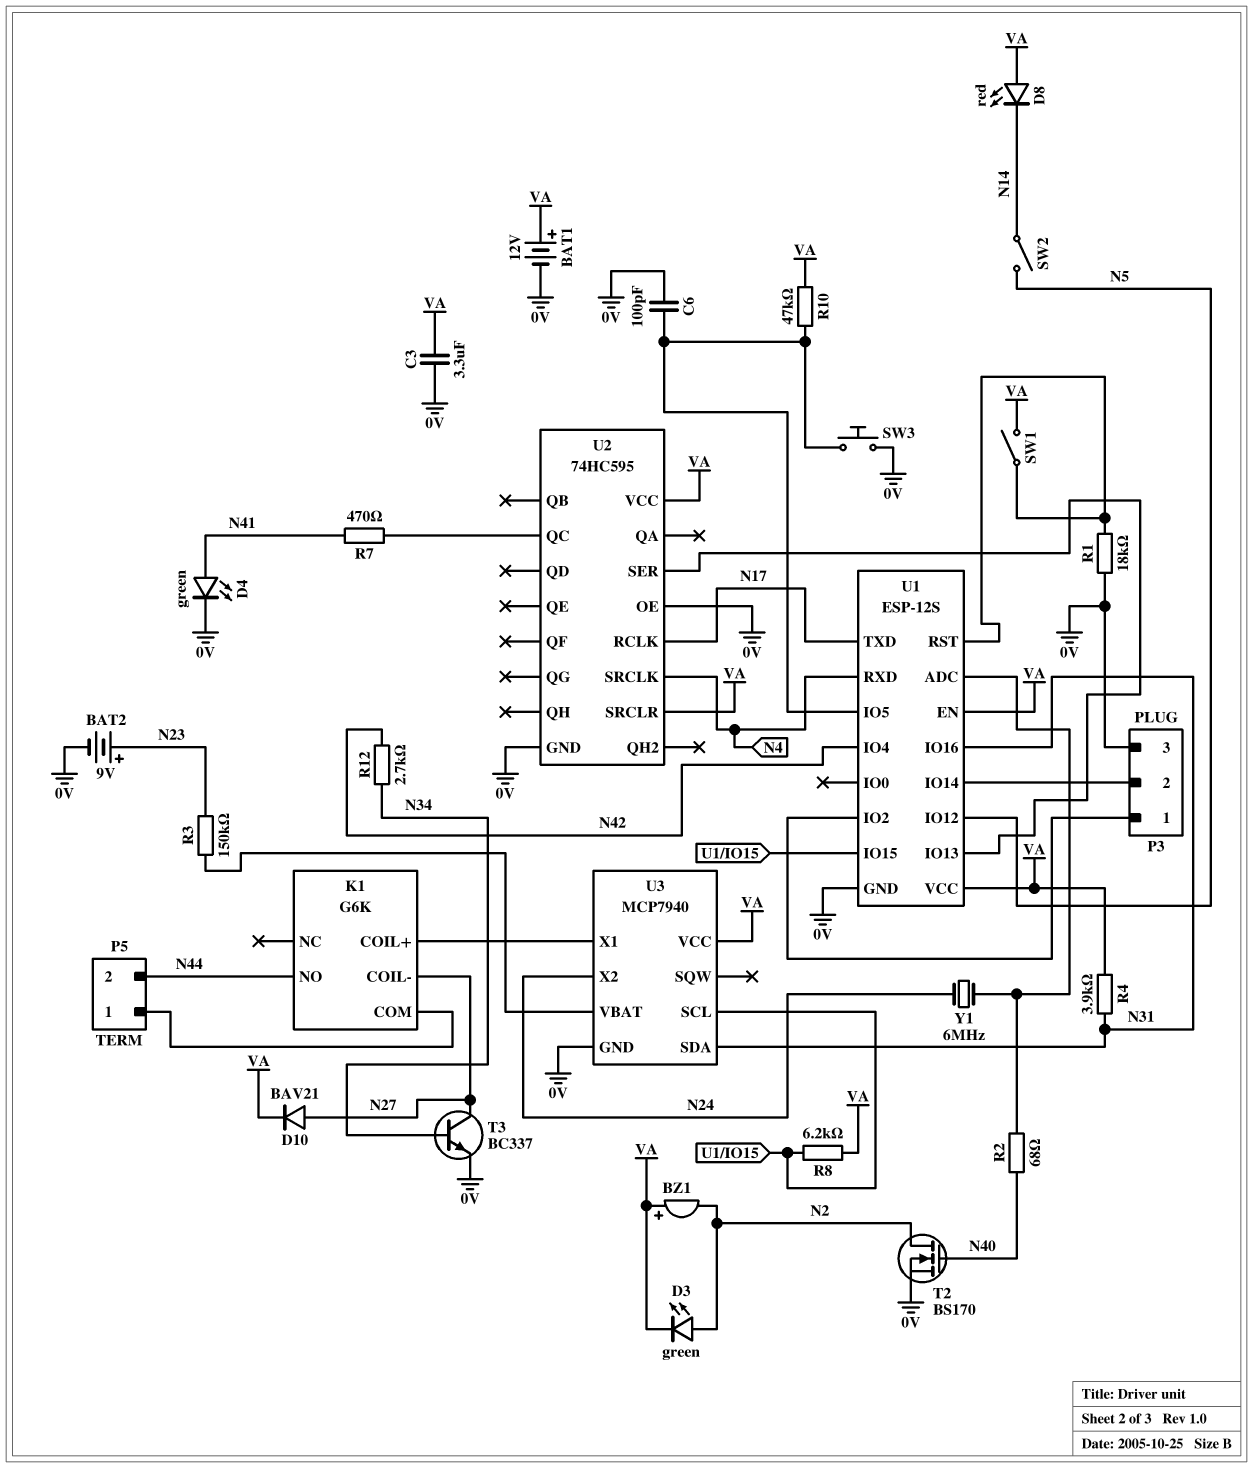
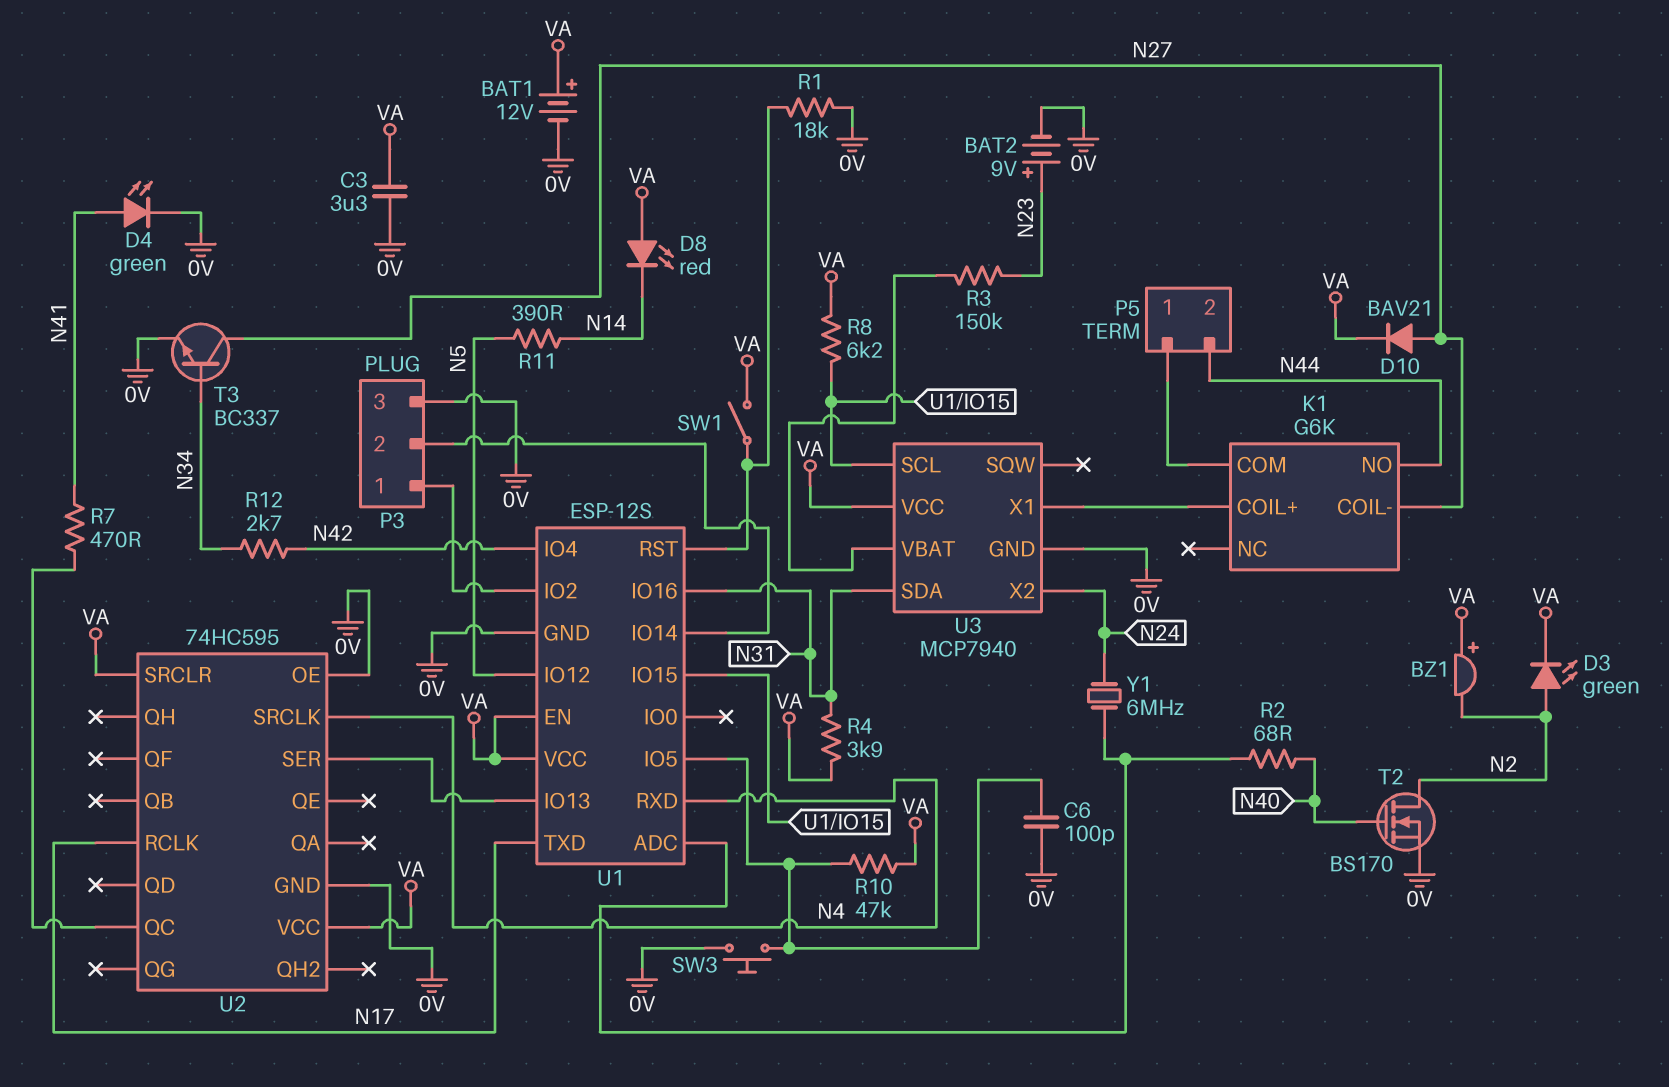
R11: none -> 390 (N5, N14)
SW2: switch (N5, N14) -> none

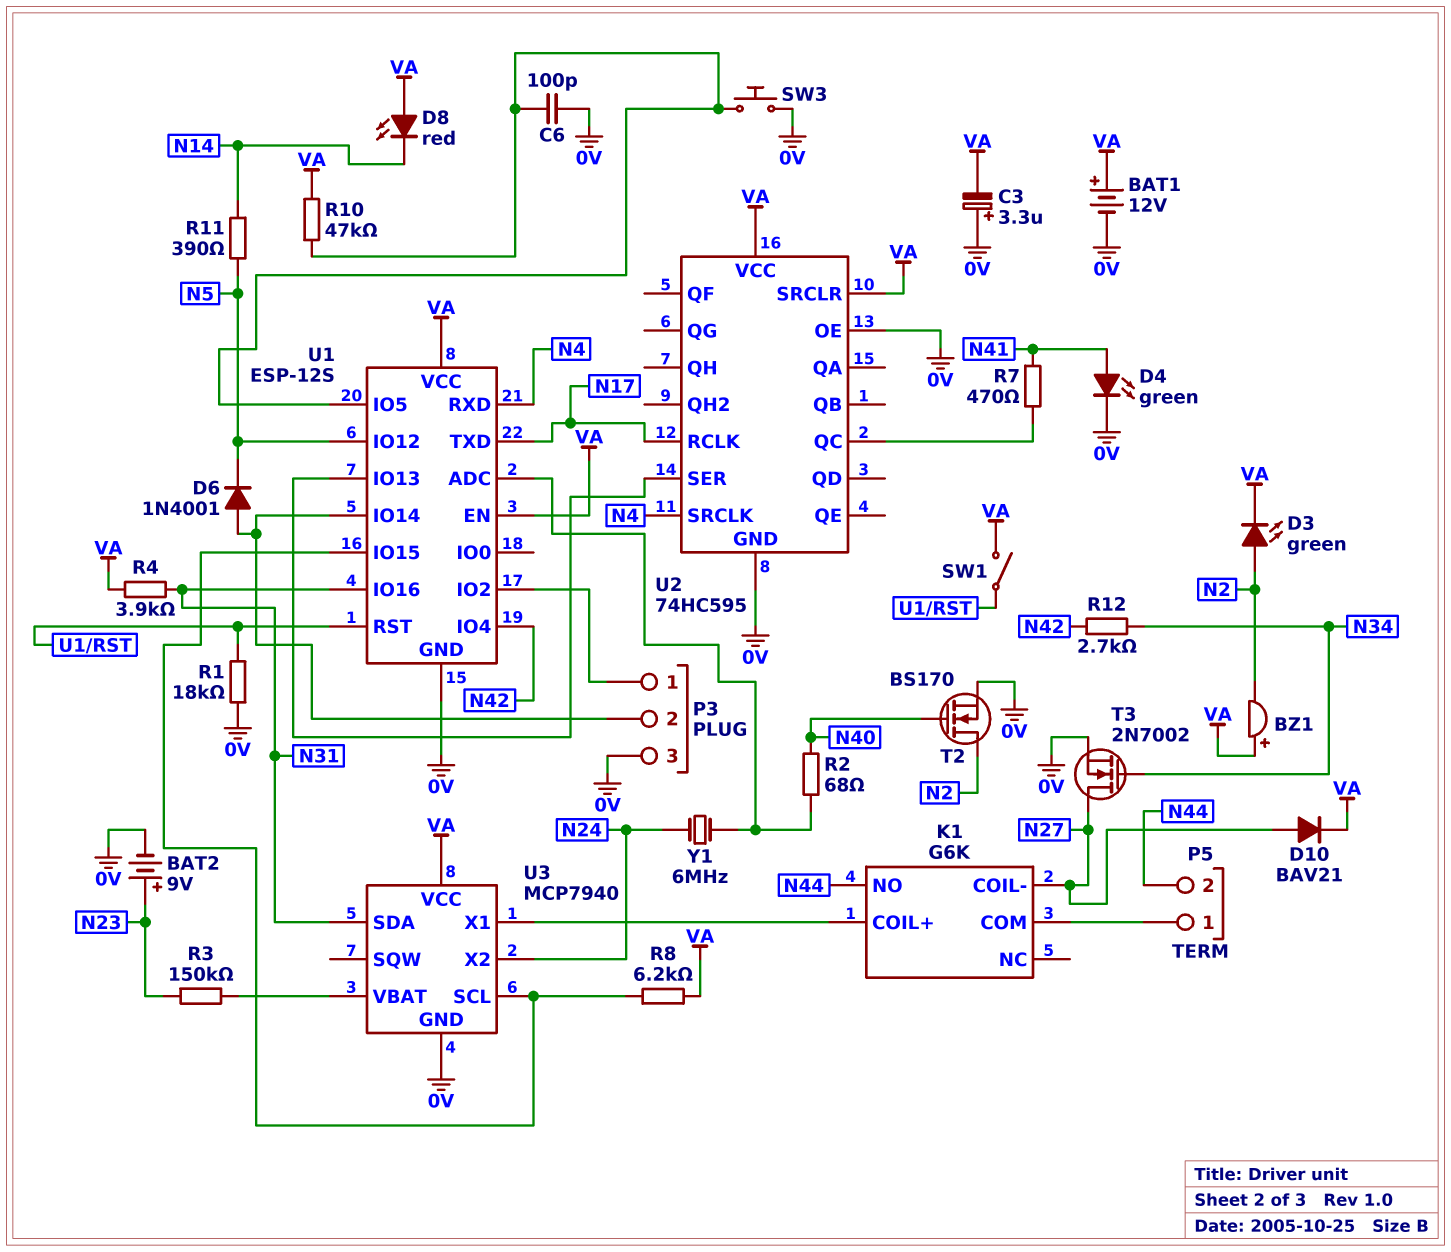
C3: 3.3uF (0V, VA) -> 3.3uF (plus 0V, minus VA)
D6: none -> diode 1N4001 (A P3/2, K N5)
T3: NPN BC337 (B N34, C N27, E 0V) -> NMOS 2N7002 (G N34, D N27, S 0V)

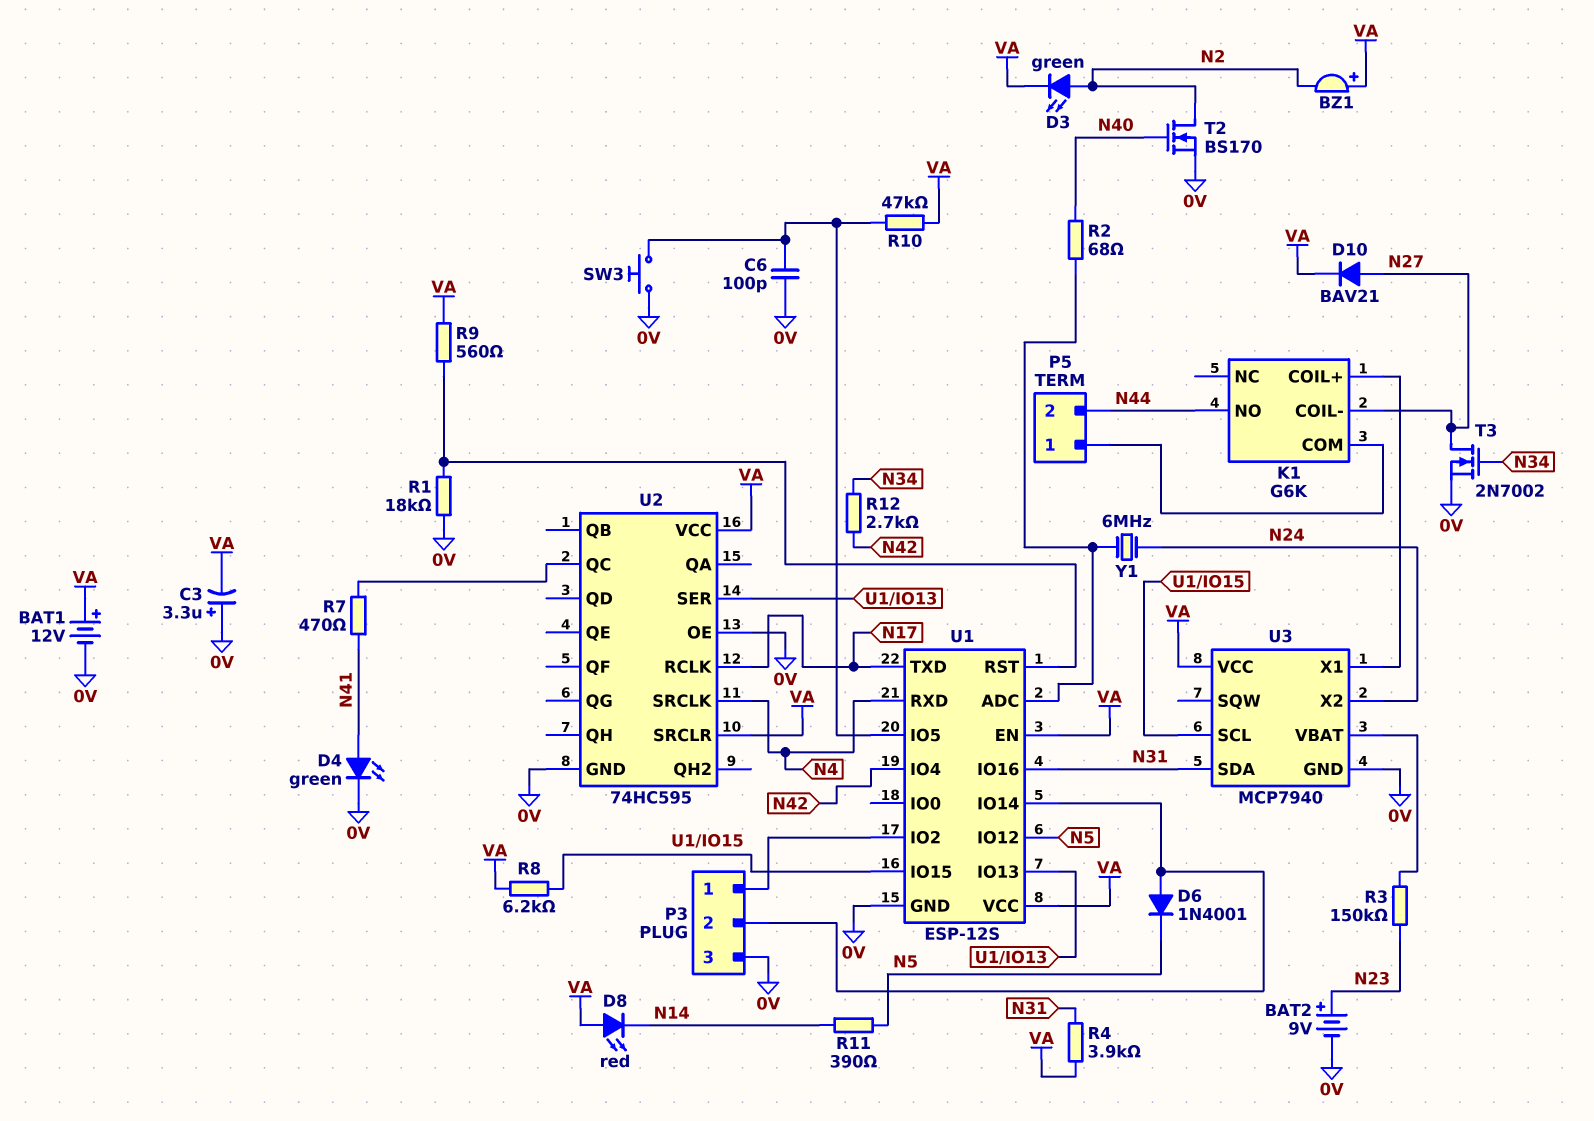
R9: none -> 560 (U1/RST, VA)
SW1: switch (U1/RST, VA) -> none

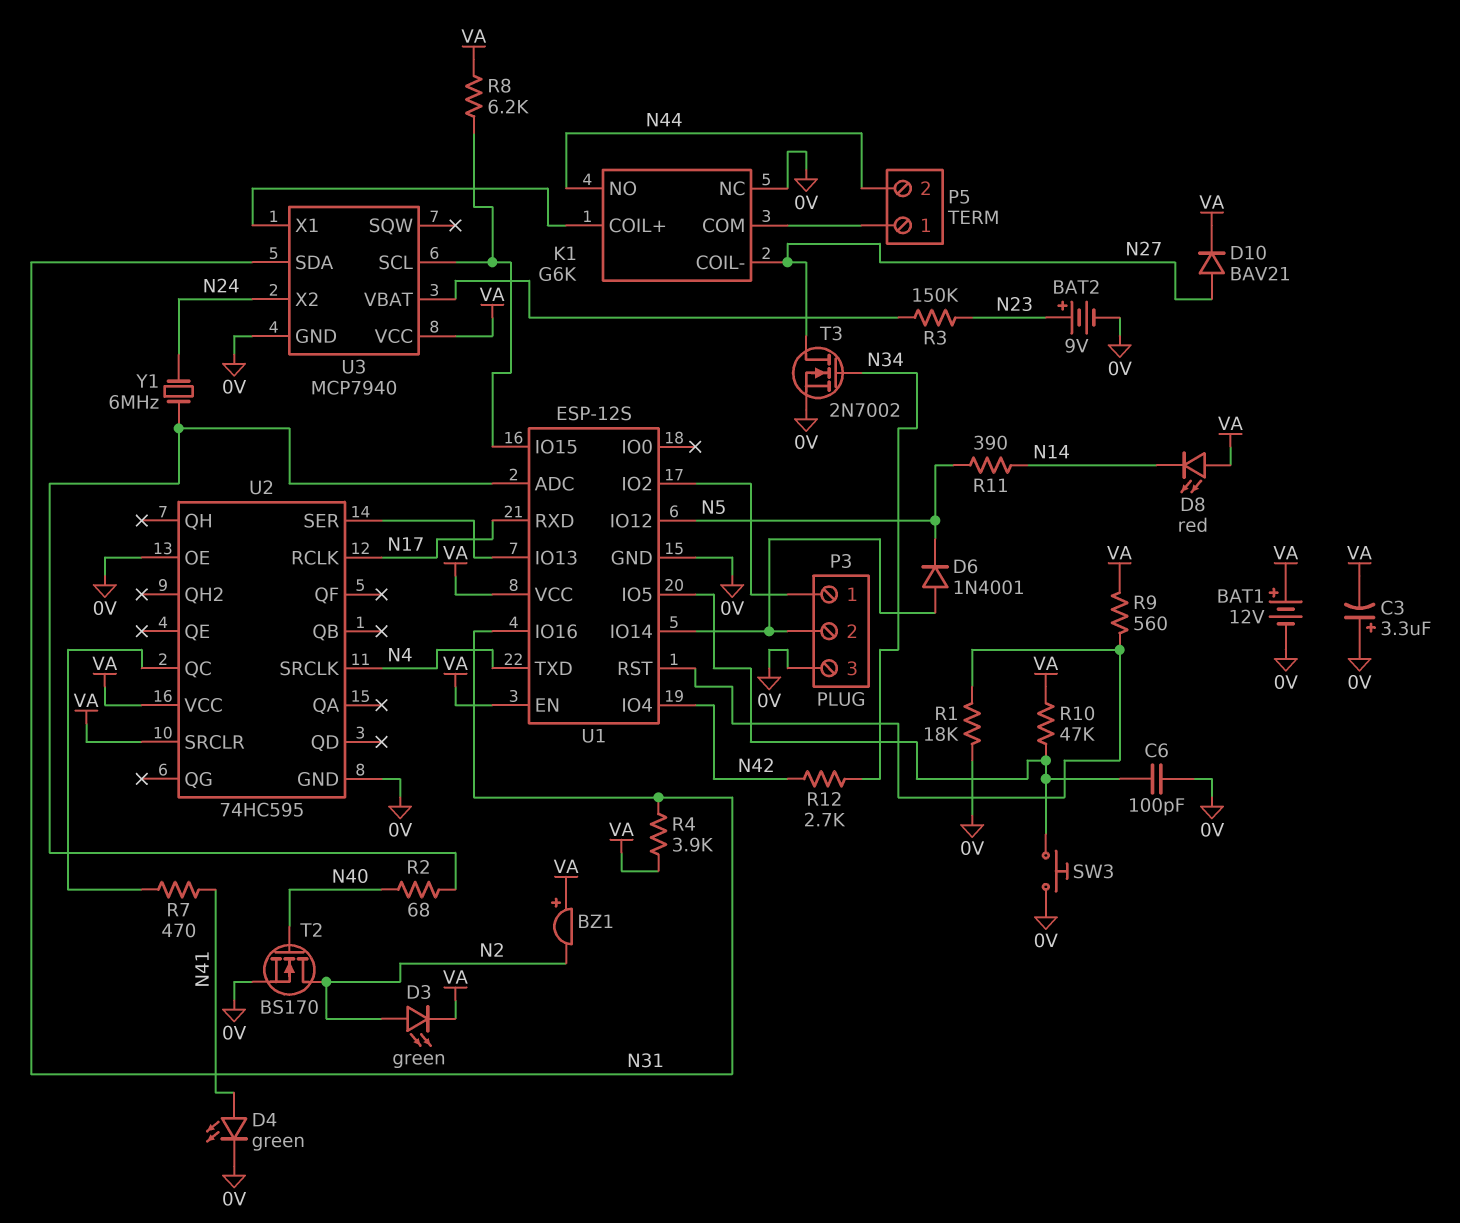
K1 pin NC: none -> 0V
U1 pin RXD: N4 -> N17
U1 pin TXD: N17 -> N4

